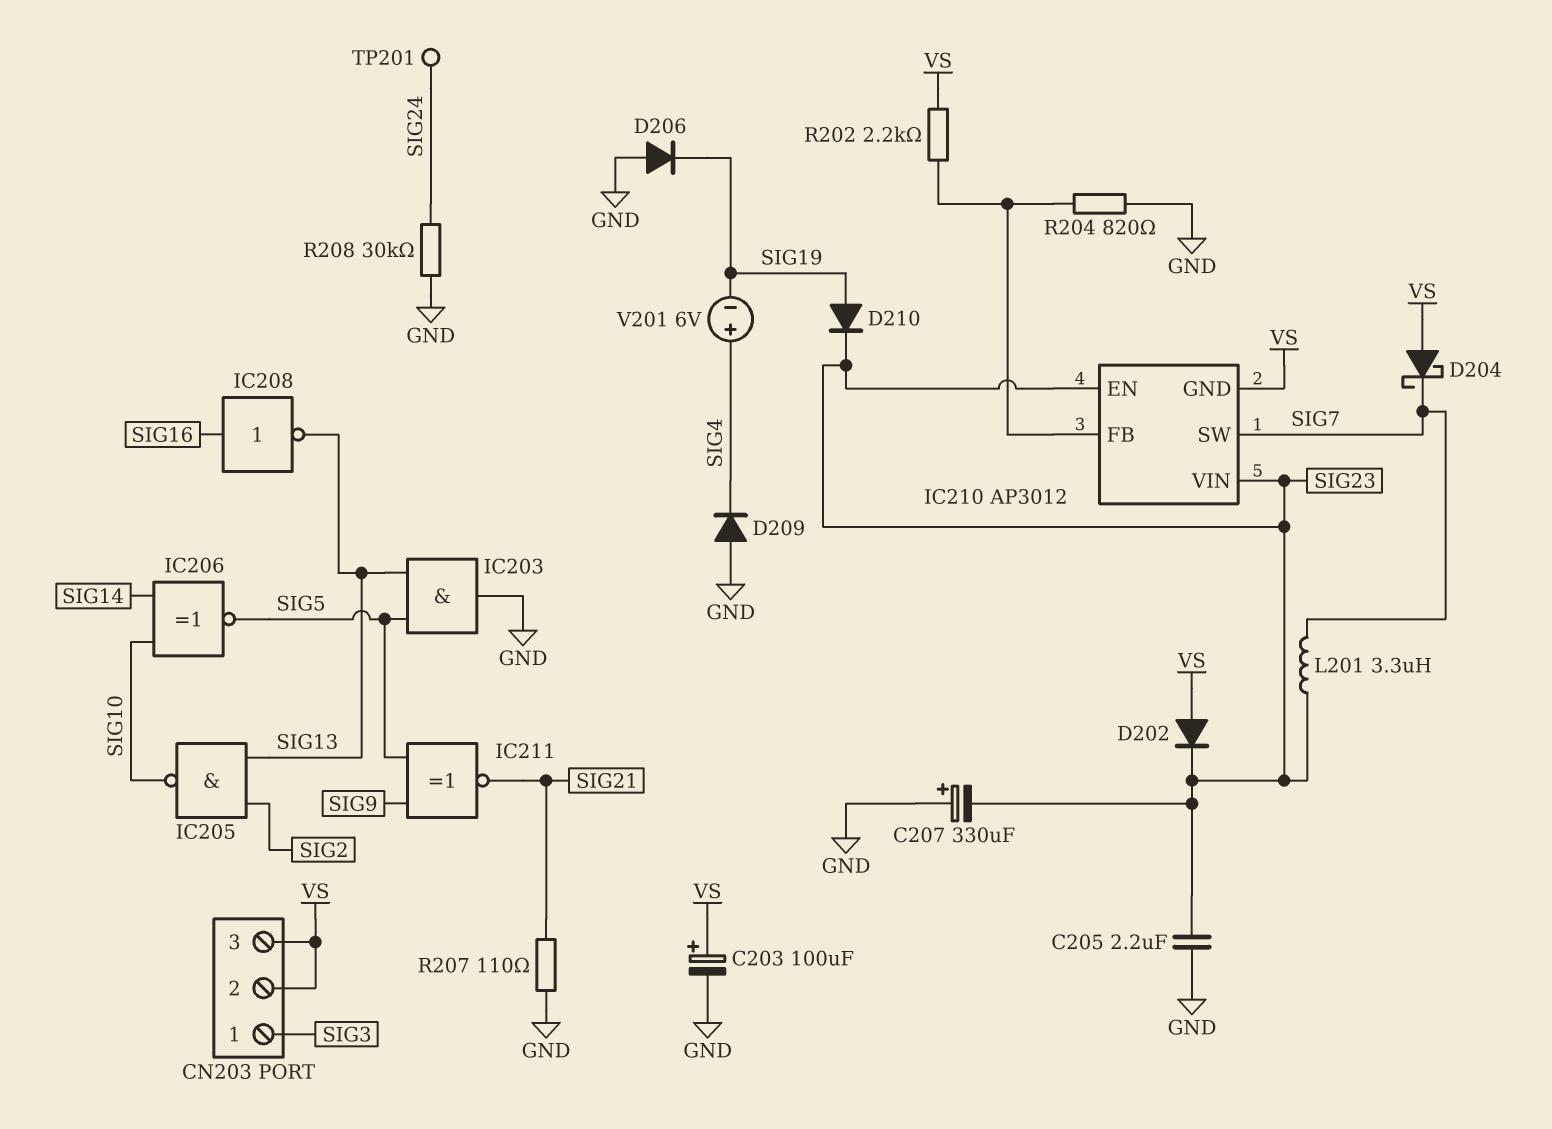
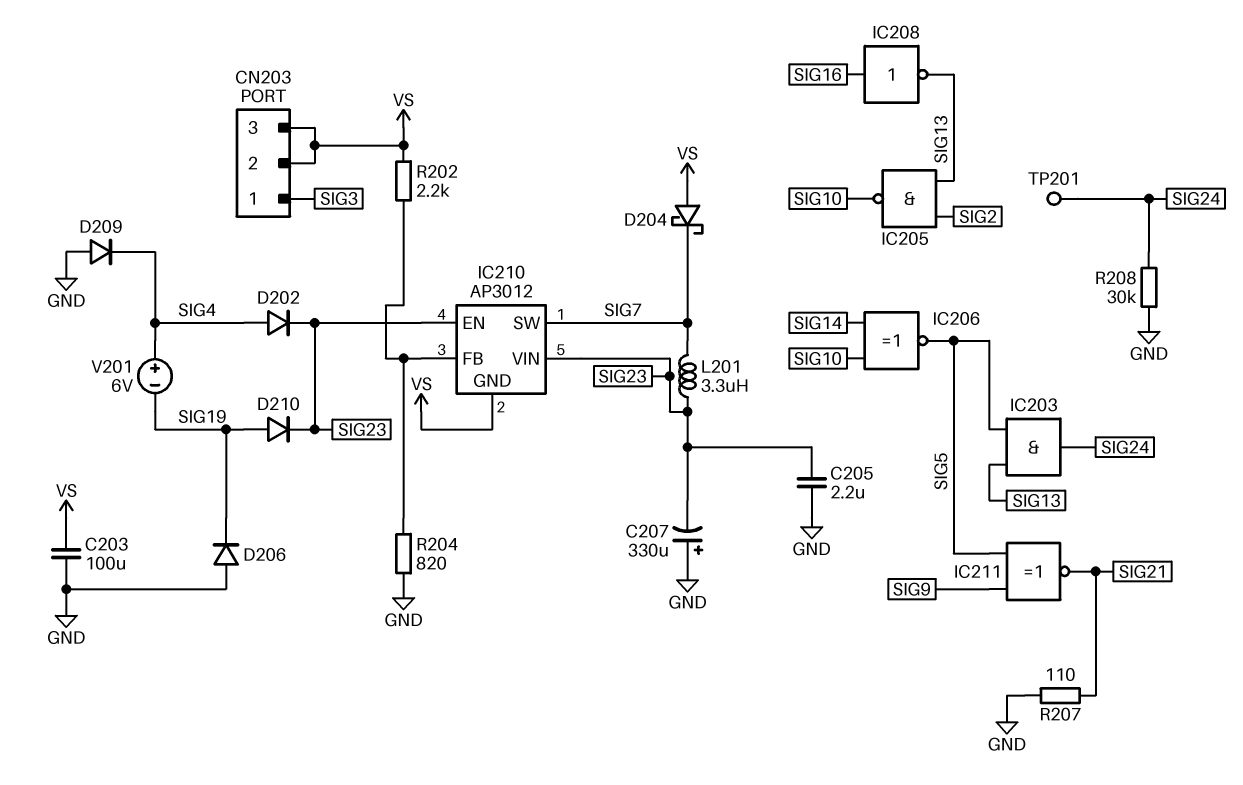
C203: 100uF (plus VS, minus GND) -> 100uF (GND, VS)
D202: diode (A VS, K SIG23) -> diode (A SIG4, K SIG23)
IC203: AND (in SIG5, in SIG13, out GND) -> AND (in SIG5, in SIG13, out SIG24)

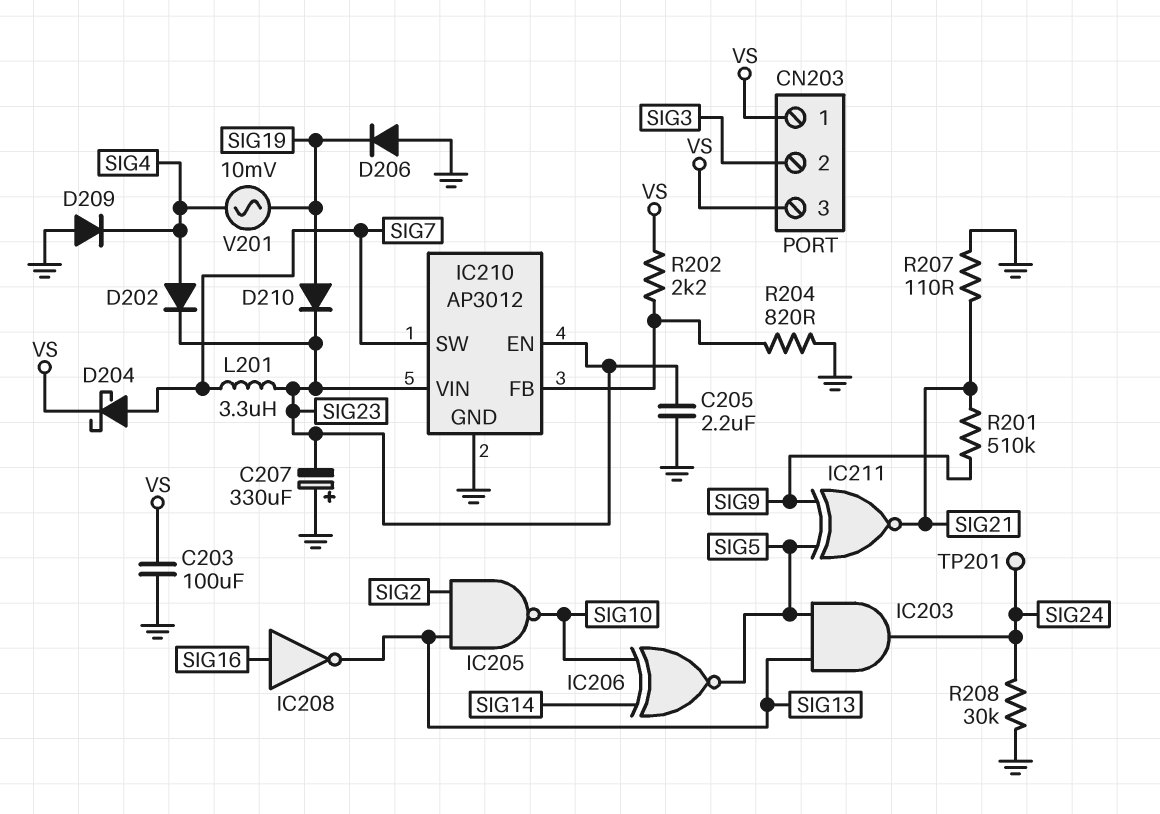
CN203 pin 1: SIG3 -> VS
CN203 pin 2: VS -> SIG3
D204: schottky (A VS, K SIG7) -> schottky (A SIG7, K VS)
IC210 pin GND: VS -> GND
R201: none -> 510k (SIG9, SIG21)
V201: 6V (plus SIG4, minus SIG19) -> AC 10mV (SIG4, SIG19)

